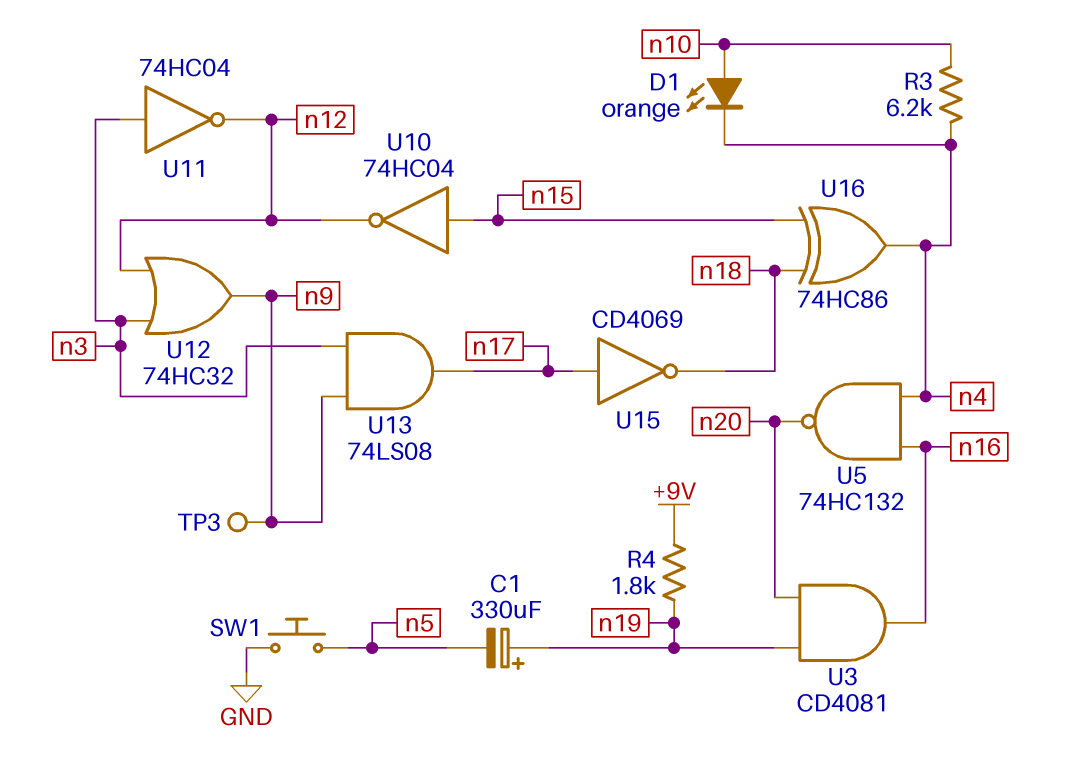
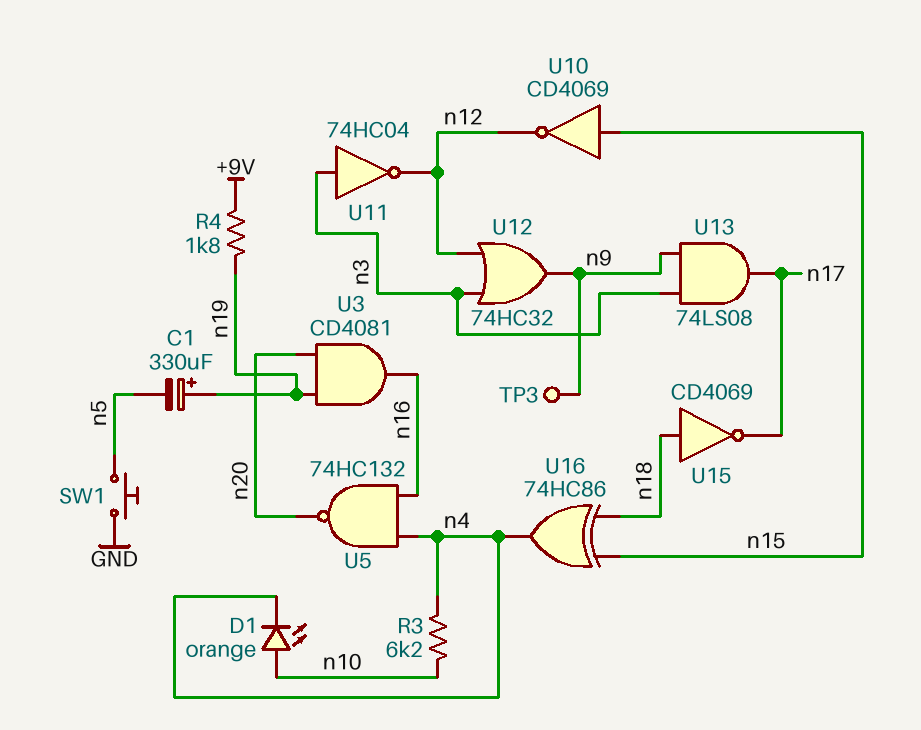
U10: NOT 74HC04 (in n15, out n12) -> NOT CD4069 (in n15, out n12)
U15: NOT CD4069 (in n17, out n18) -> NOT CD4069 (in n18, out n17)

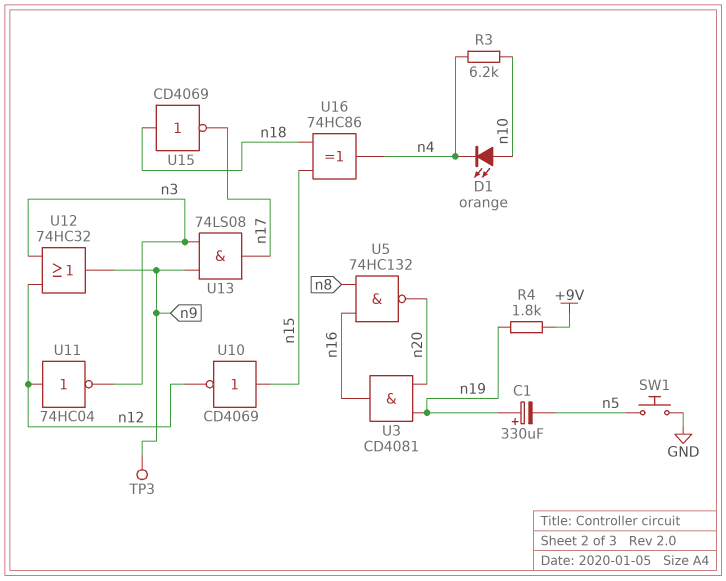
U5: NAND 74HC132 (in n4, in n16, out n20) -> NAND 74HC132 (in n8, in n16, out n20)
U11: NOT 74HC04 (in n3, out n12) -> NOT 74HC04 (in n12, out n3)

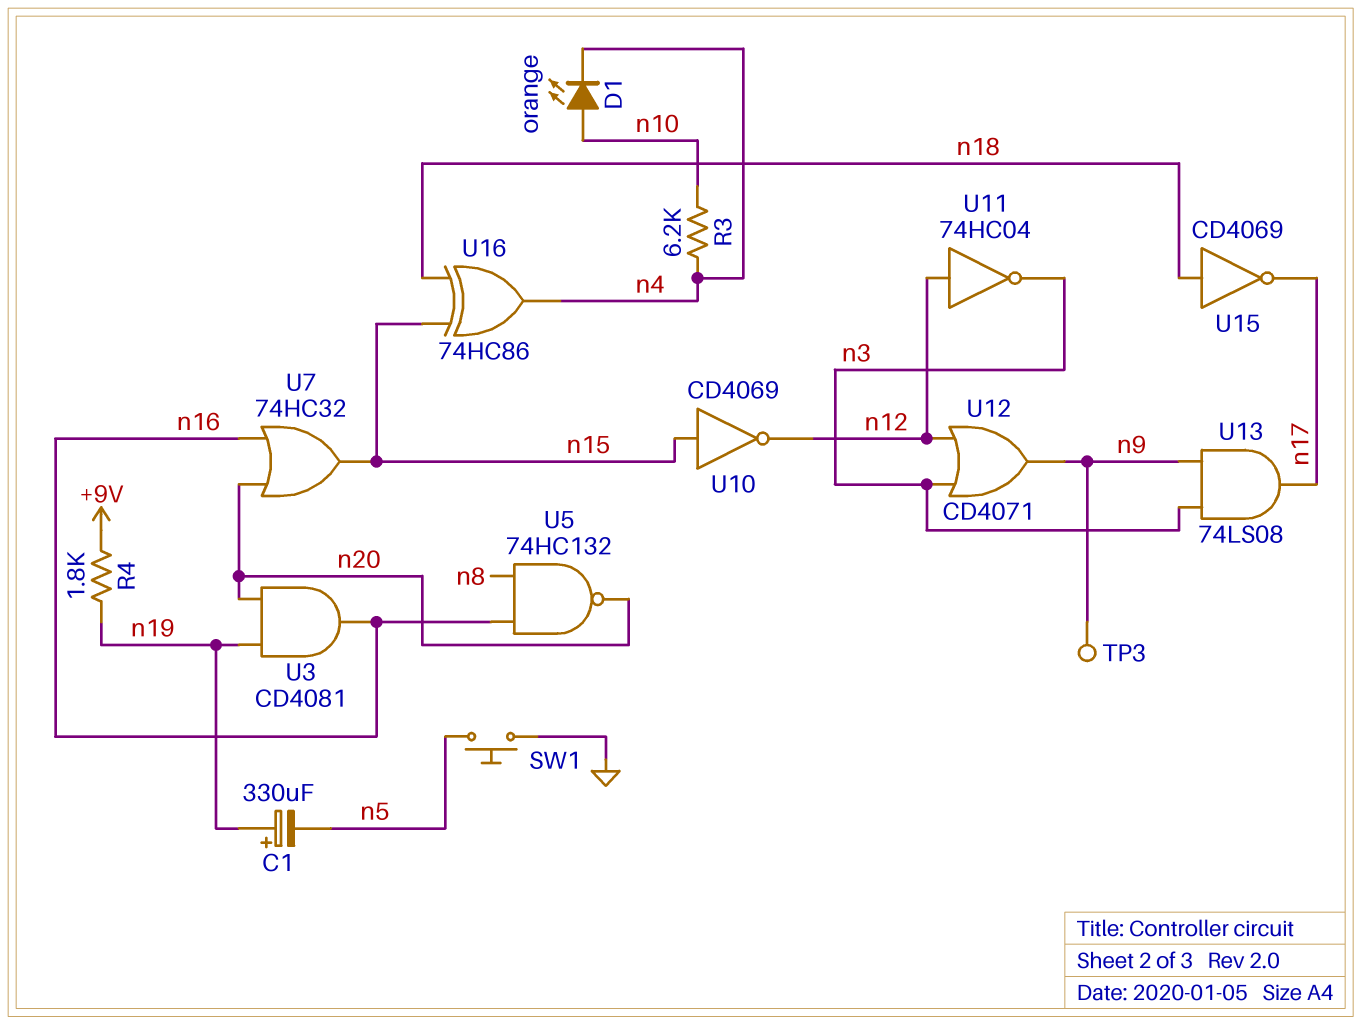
U7: none -> OR 74HC32 (in n16, in n20, out n15)
U12: OR 74HC32 (in n3, in n12, out n9) -> OR CD4071 (in n3, in n12, out n9)

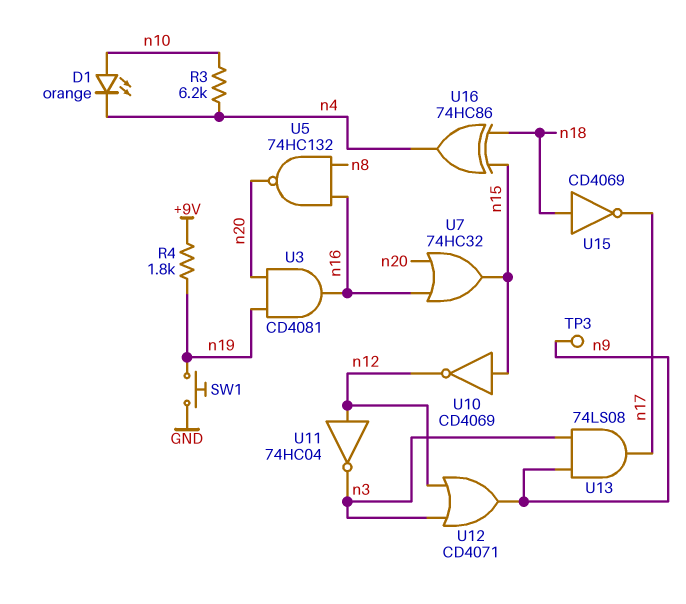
C1: 330uF (plus n19, minus n5) -> none
SW1: button (GND, n5) -> button (GND, n19)

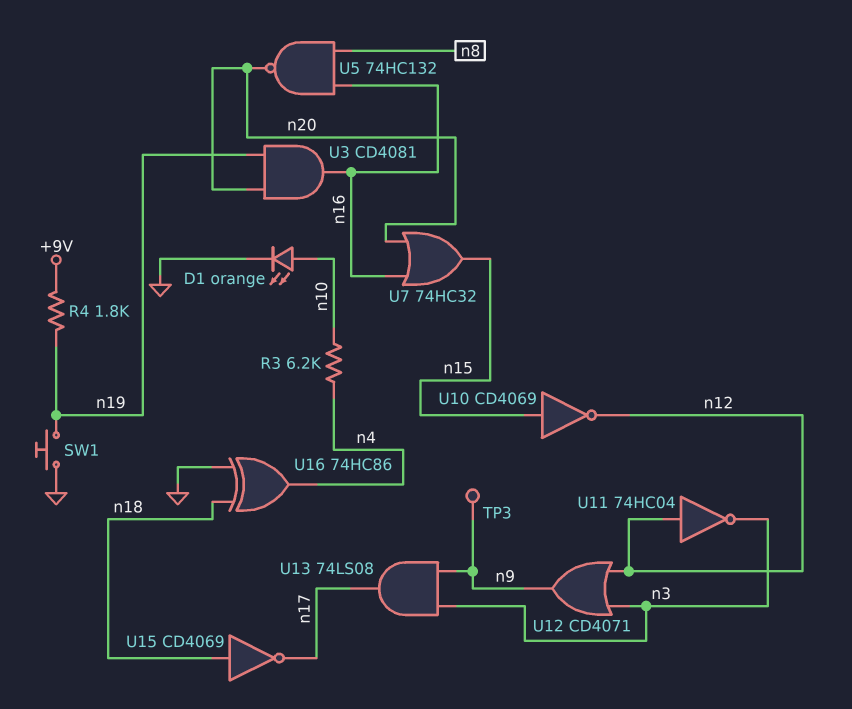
D1: LED orange (A n10, K n4) -> LED orange (A n10, K GND)
U16: XOR 74HC86 (in n15, in n18, out n4) -> XOR 74HC86 (in GND, in n18, out n4)

